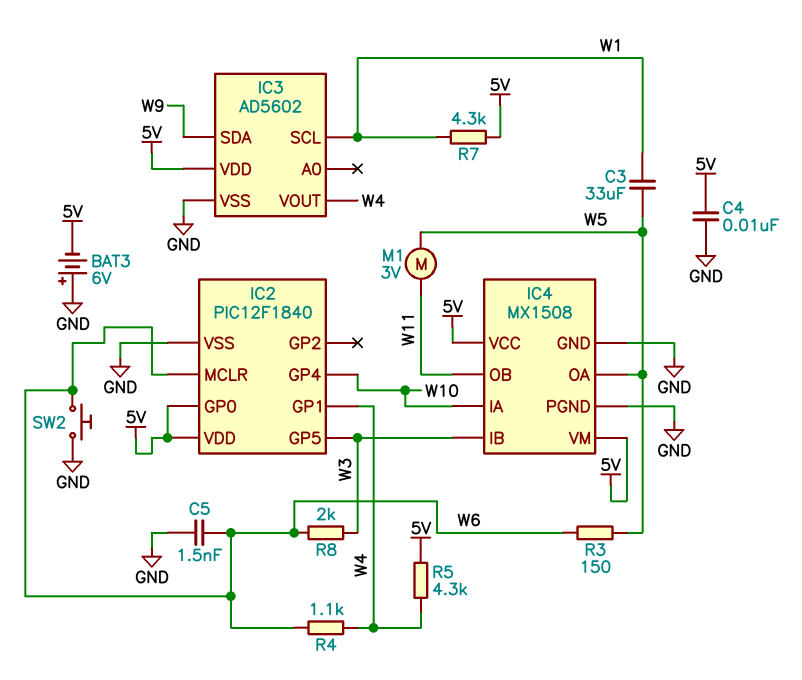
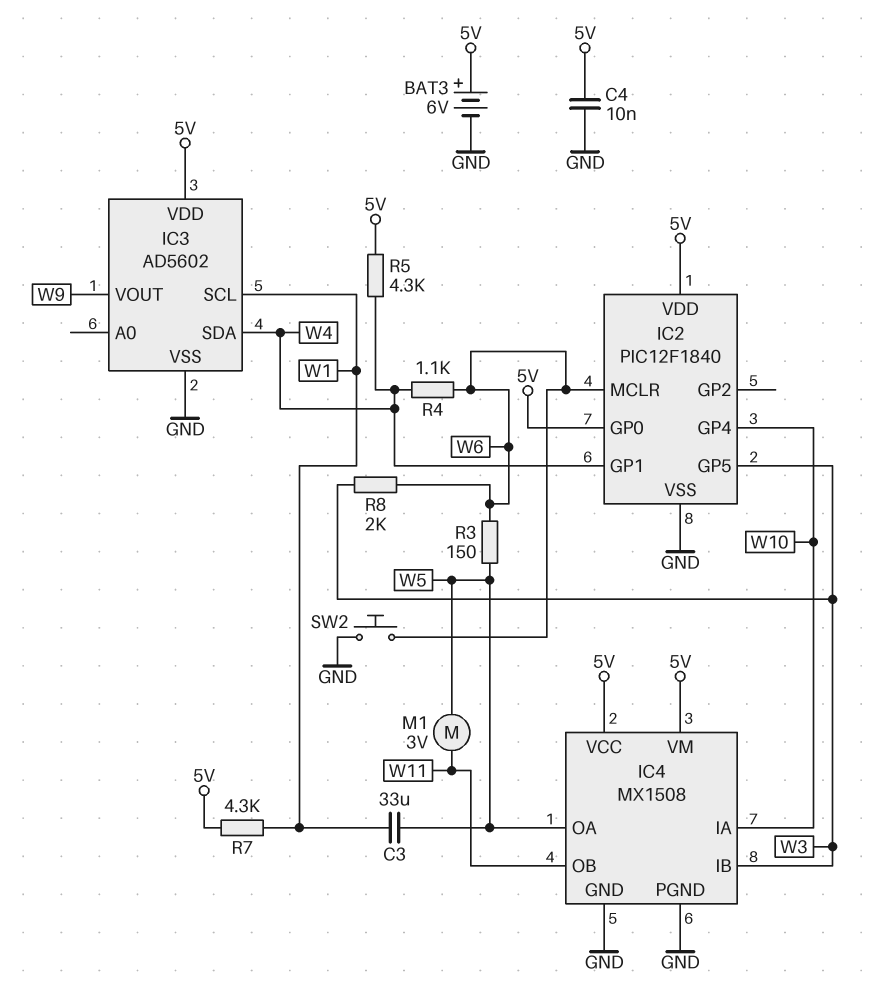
BAT3: 6V (plus GND, minus 5V) -> 6V (plus 5V, minus GND)
C5: 1.5nF (GND, W6) -> none
IC3 pin SDA: W9 -> W4
IC3 pin VOUT: W4 -> W9

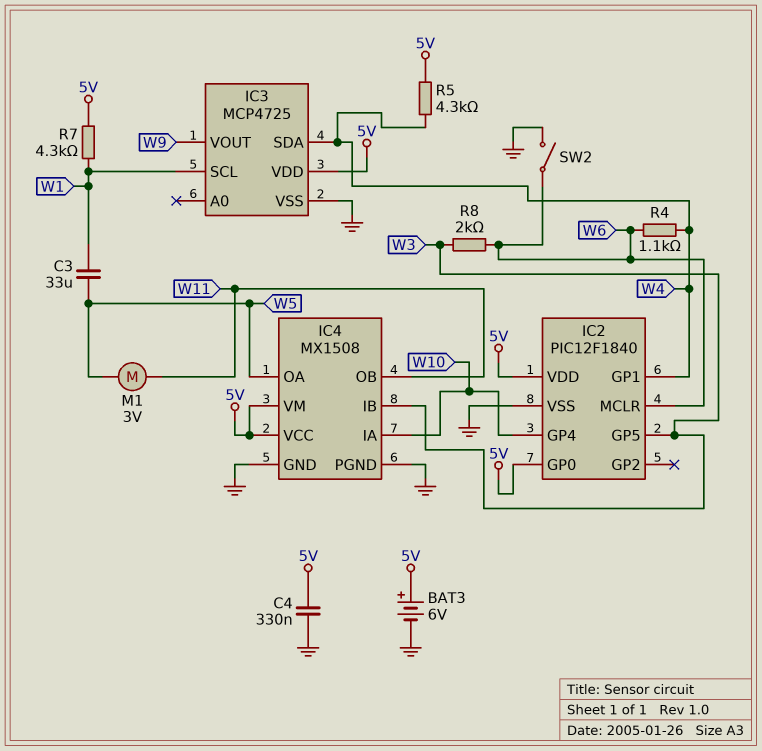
C4: 10nF (5V, GND) -> 330nF (5V, GND)
IC3: AD5602 -> MCP4725
R3: 150 (W5, W6) -> none
SW2: button (GND, W6) -> switch (GND, W6)

